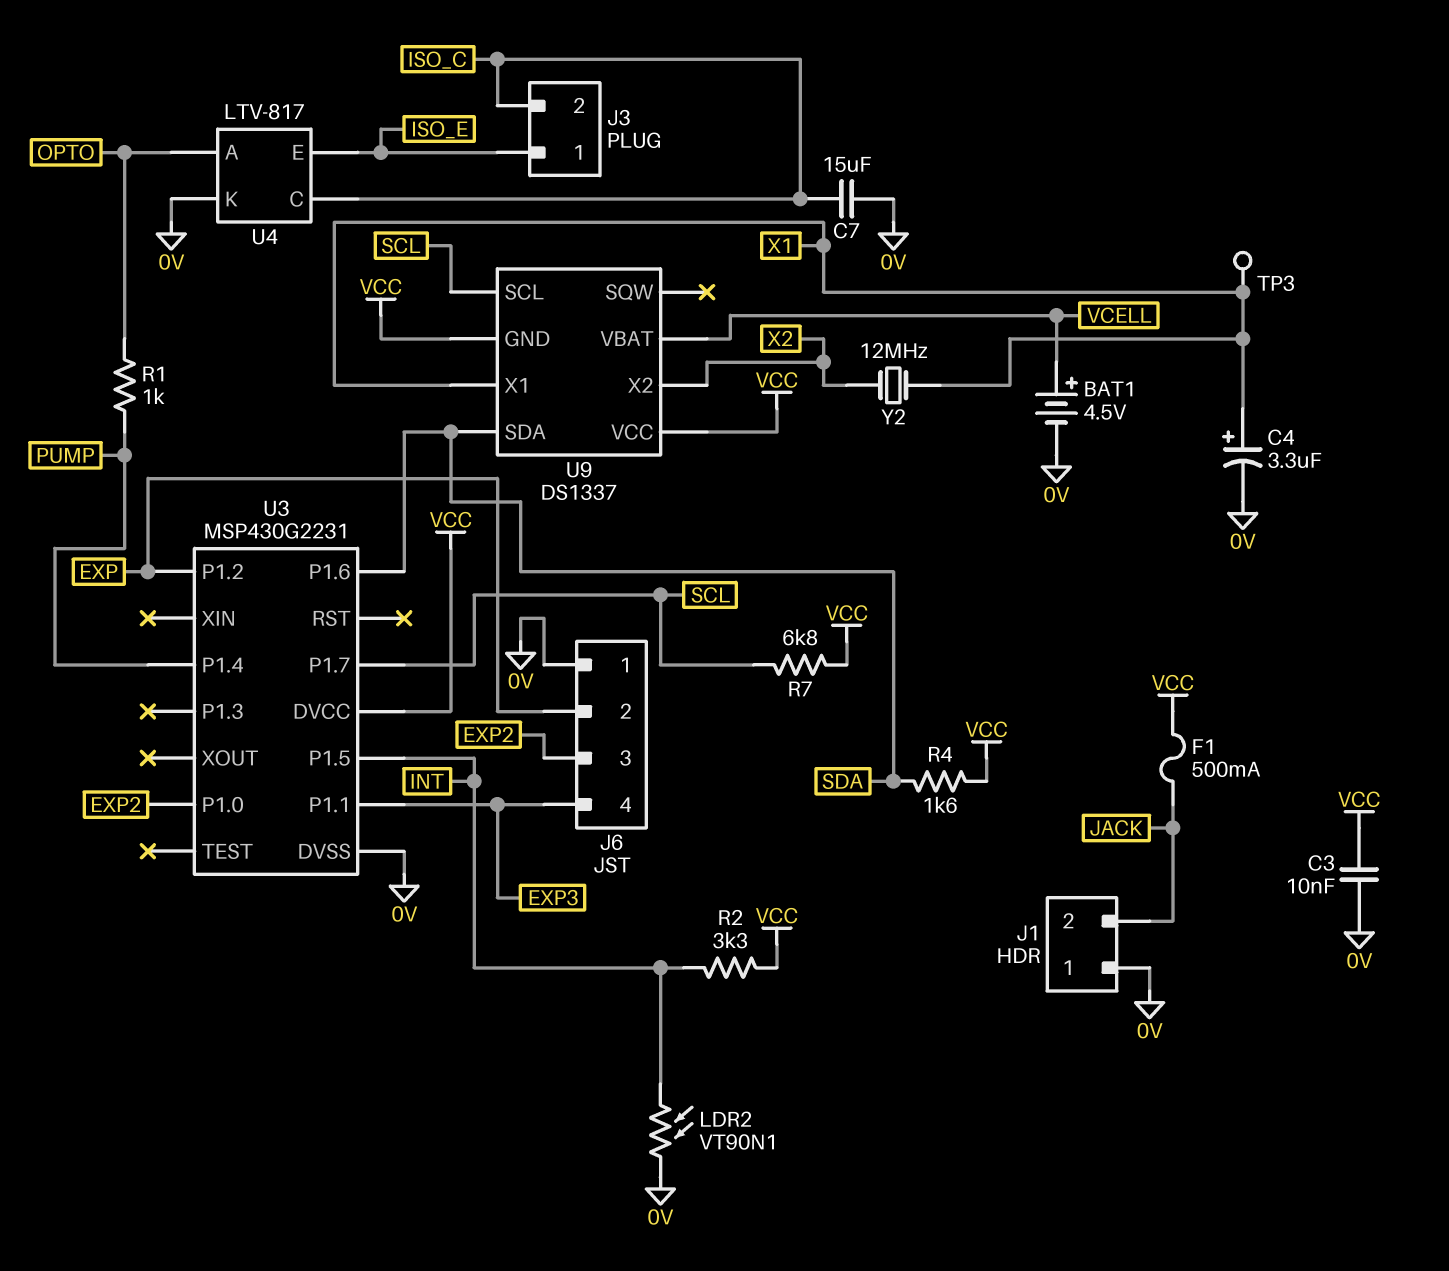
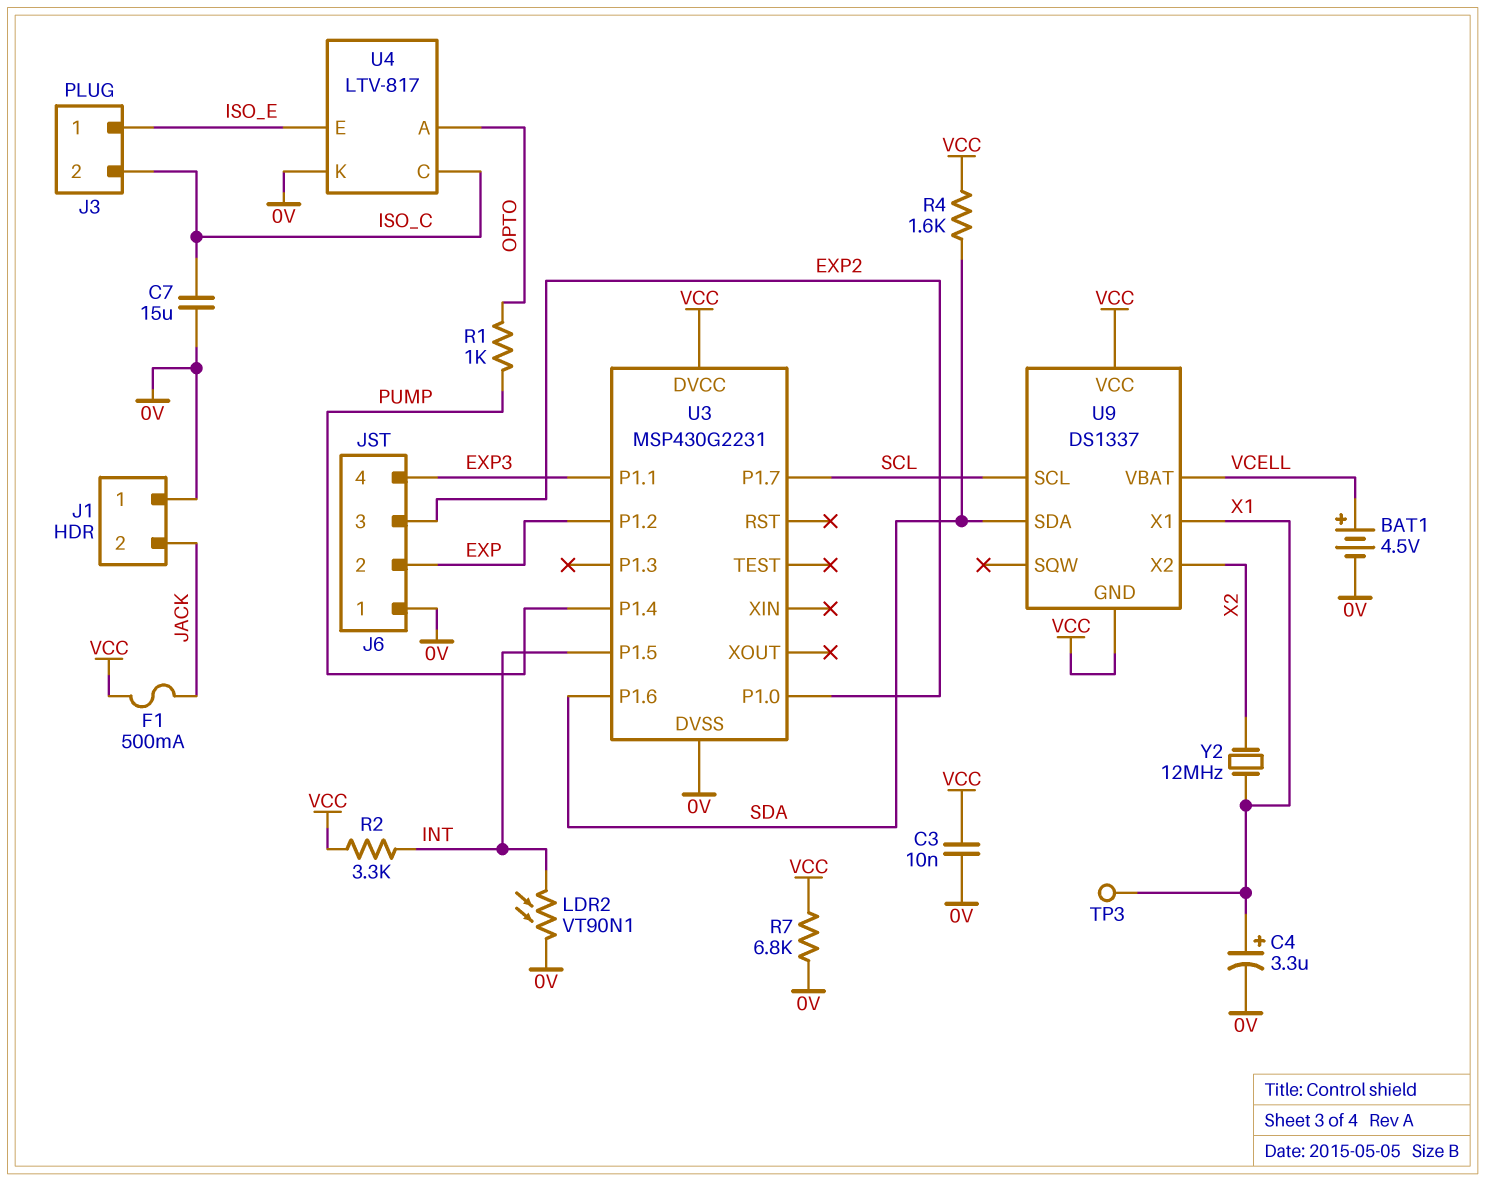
R7: 6.8k (SCL, VCC) -> 6.8k (0V, VCC)

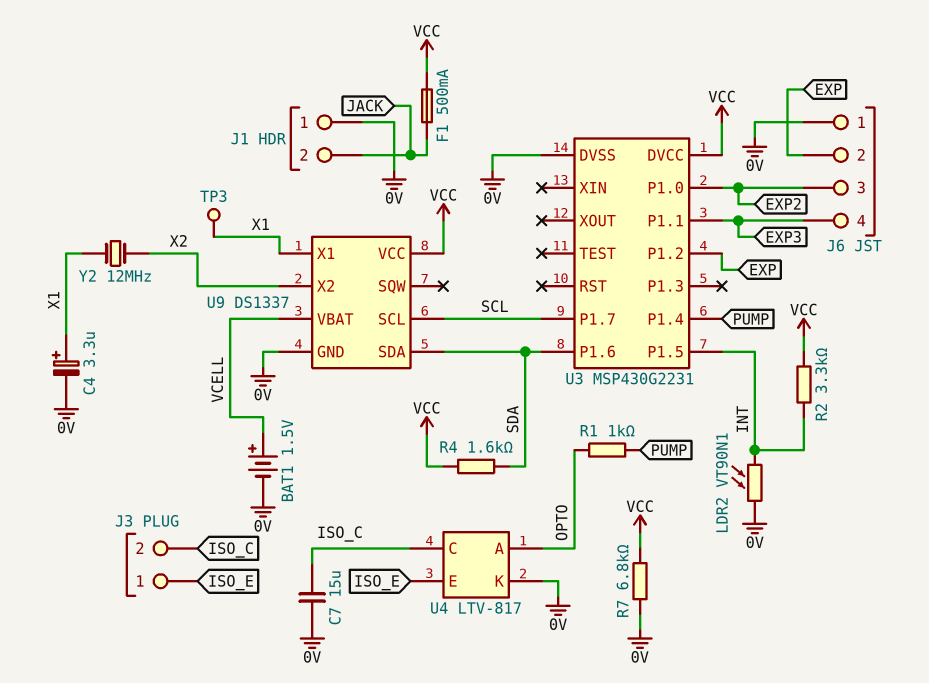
BAT1: 4.5V (plus VCELL, minus 0V) -> 1.5V (plus VCELL, minus 0V)
C3: 10nF (0V, VCC) -> none
U9 pin GND: VCC -> 0V

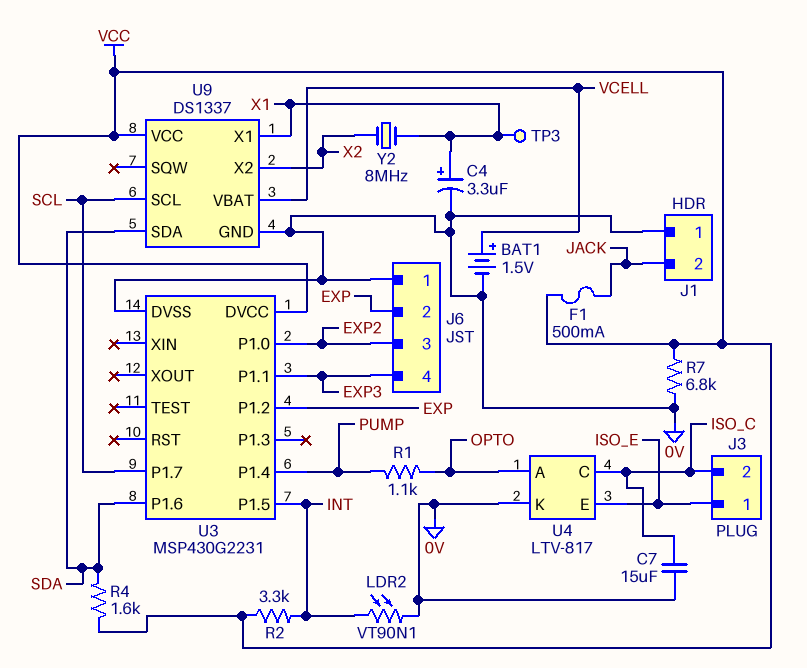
R1: 1k (OPTO, PUMP) -> 1.1k (OPTO, PUMP)
Y2: 12MHz (X1, X2) -> 8MHz (X1, X2)

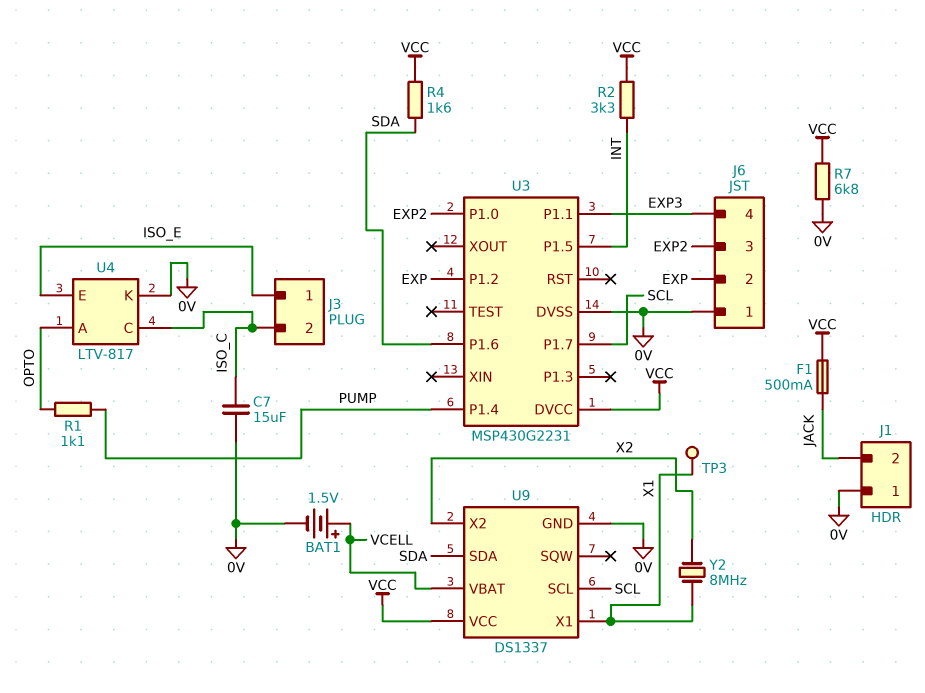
C4: 3.3uF (plus X1, minus 0V) -> none
LDR2: VT90N1 (0V, INT) -> none

